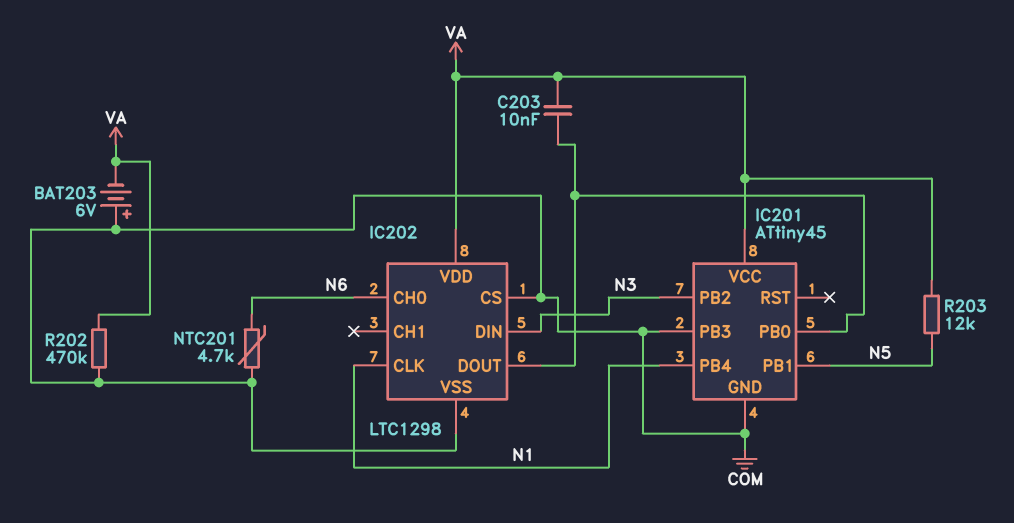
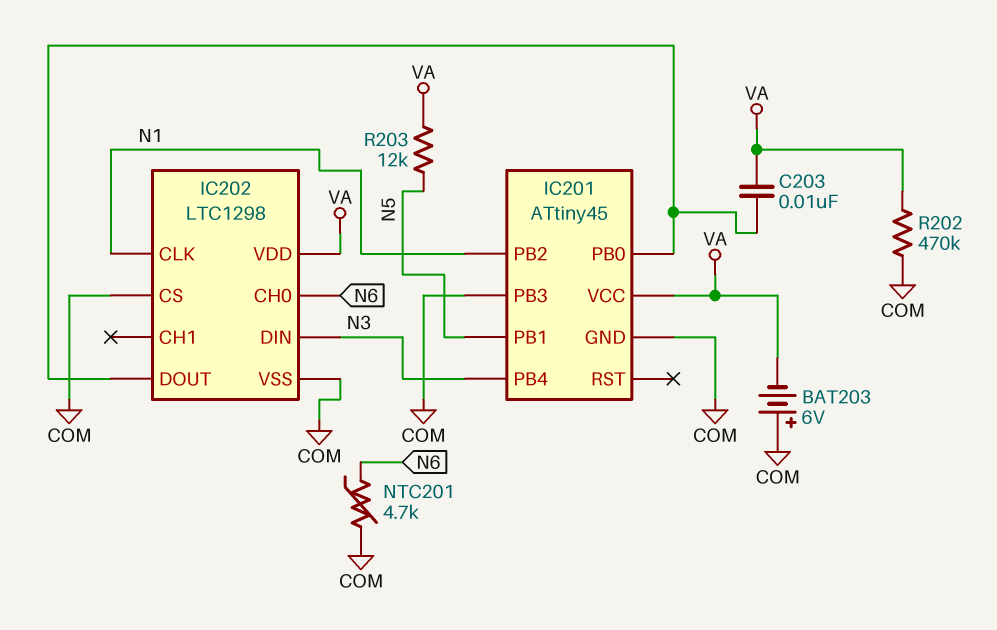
IC201 pin PB2: N3 -> N1
IC201 pin PB4: N1 -> N3

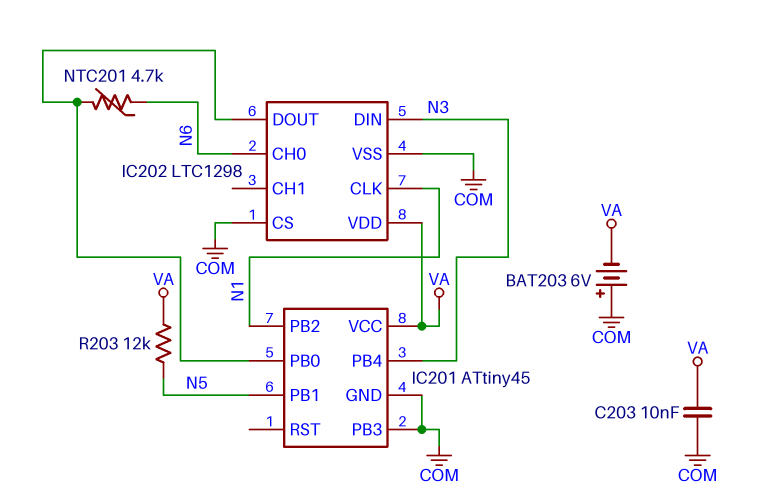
C203: 10nF (IC201/PB0, VA) -> 10nF (COM, VA)
NTC201: 4.7k (COM, N6) -> 4.7k (IC201/PB0, N6)
R202: 470k (COM, VA) -> none

